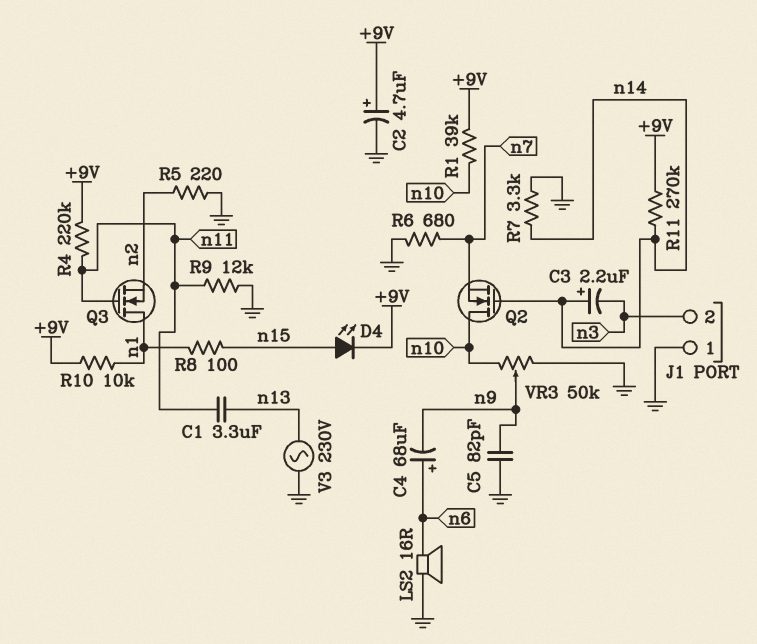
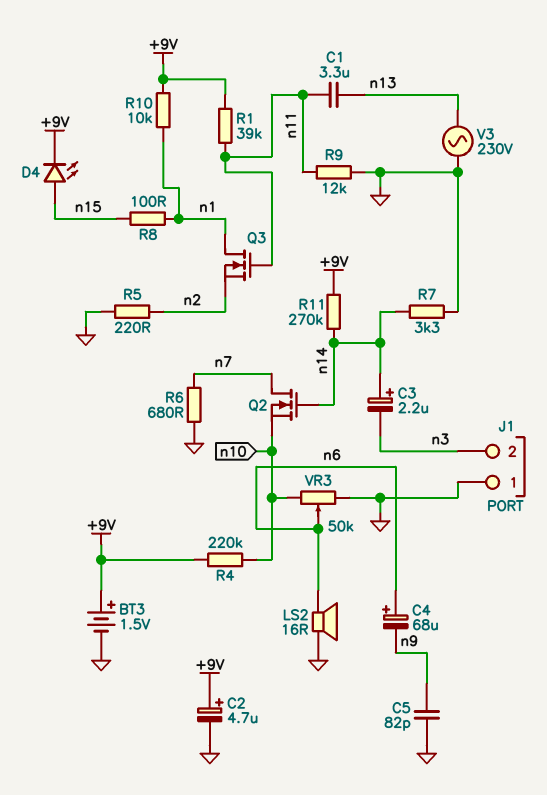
BT3: none -> 1.5V (plus +9V, minus GND)
Q2: NMOS (G n14, D n10, S n7) -> NMOS (G n14, D n7, S n10)
R1: 39k (+9V, n10) -> 39k (+9V, n11)
R4: 220k (+9V, n11) -> 220k (+9V, n10)
VR3: 50k (GND, n10, wiper n9) -> 50k (GND, n10, wiper n6)

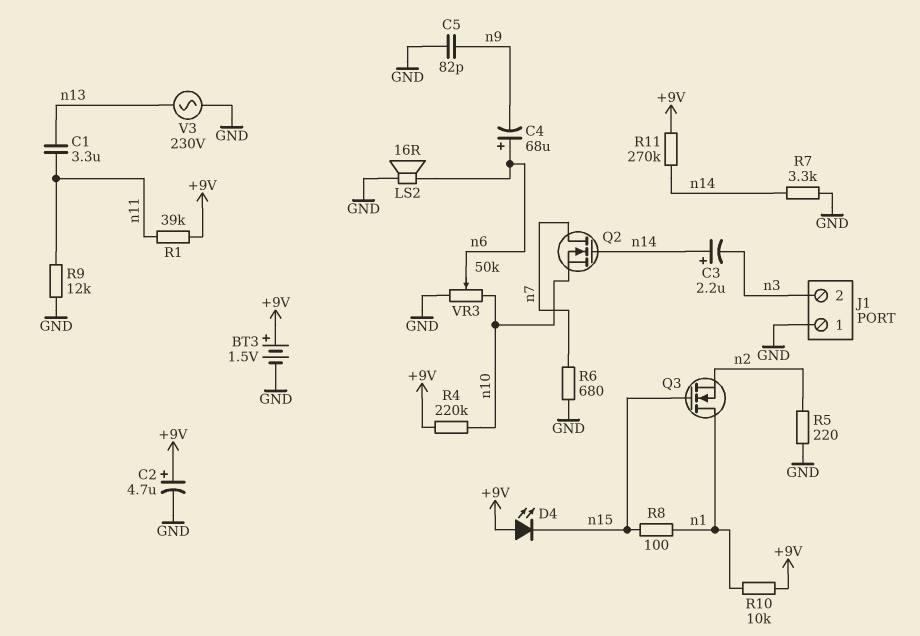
D4: LED (A n15, K +9V) -> LED (A +9V, K n15)
Q3: NMOS (G n11, D n1, S n2) -> NMOS (G n15, D n1, S n2)

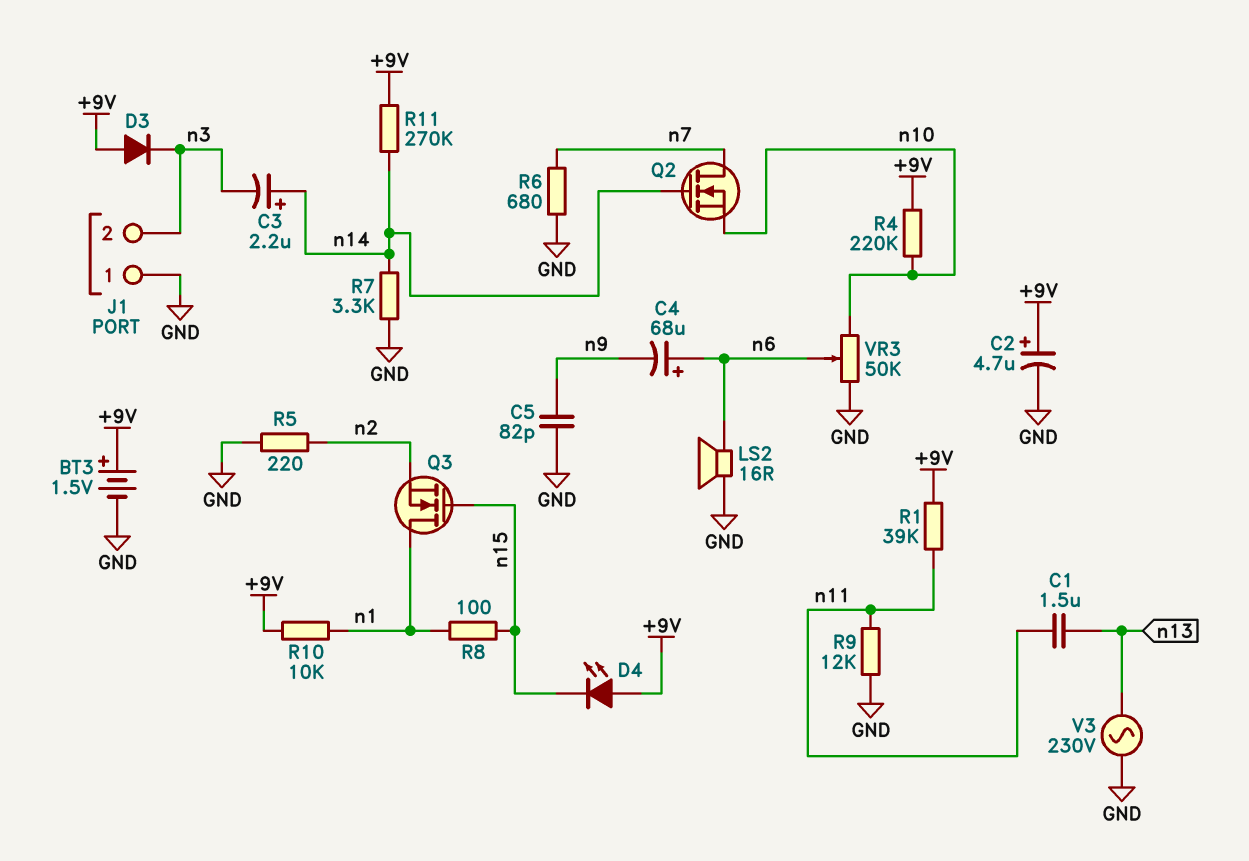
C1: 3.3uF (n11, n13) -> 1.5uF (n11, n13)
D3: none -> diode (A +9V, K n3)

